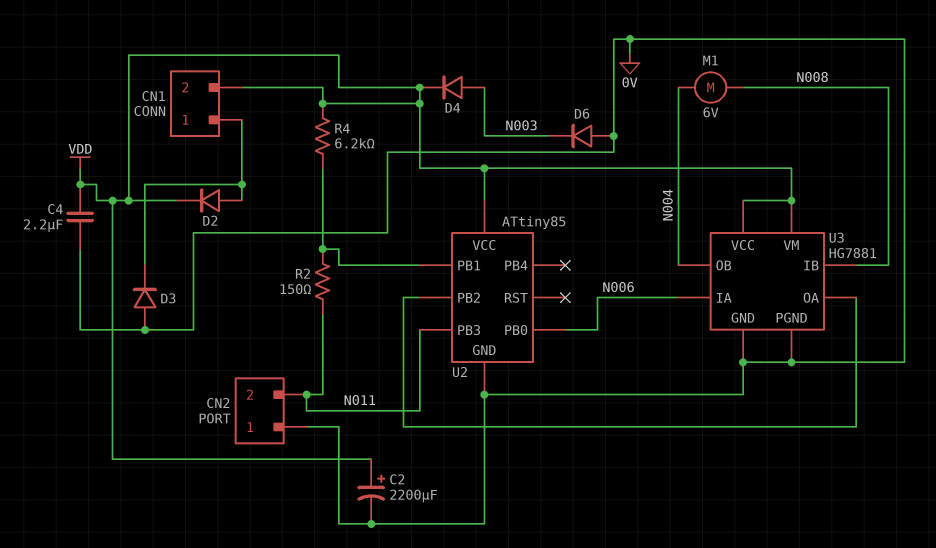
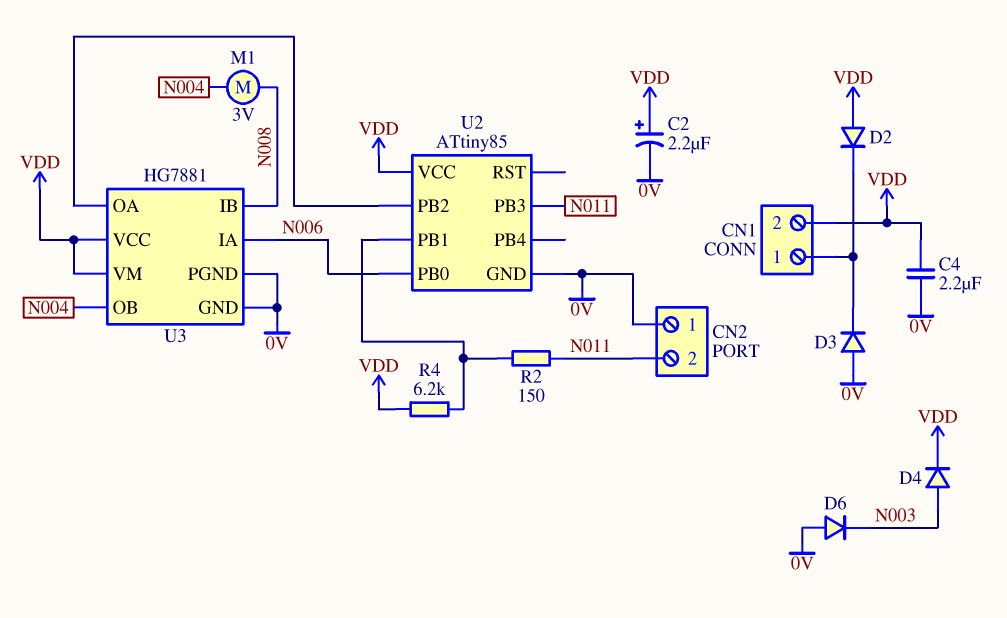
C2: 2200uF (plus VDD, minus 0V) -> 2.2uF (plus VDD, minus 0V)
D2: diode (A CN1/1, K VDD) -> diode (A VDD, K CN1/1)
M1: motor 6V (N004, N008) -> motor 3V (N004, N008)

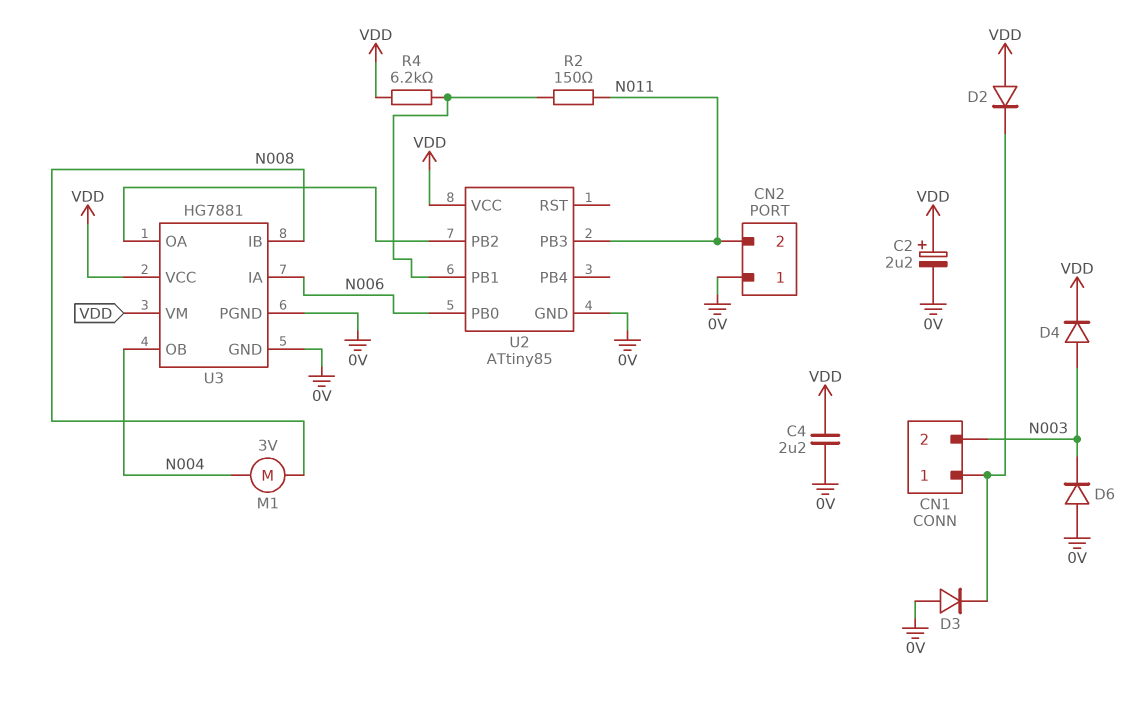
CN1 pin 2: VDD -> N003

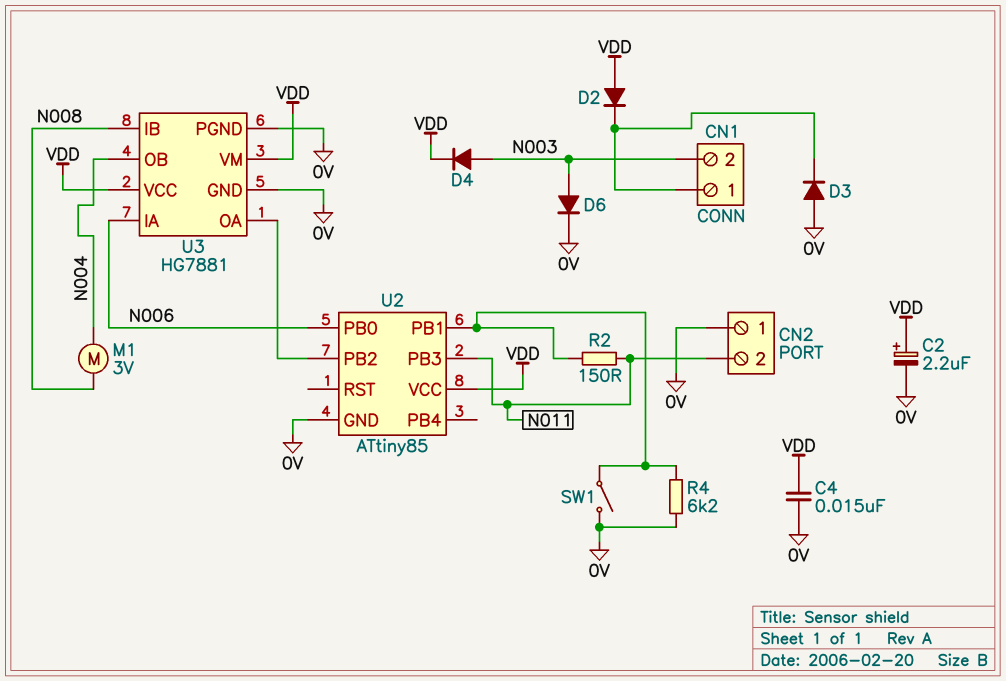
C4: 2.2uF (0V, VDD) -> 15nF (0V, VDD)
D6: diode (A 0V, K N003) -> diode (A N003, K 0V)
R4: 6.2k (U2/PB1, VDD) -> 6.2k (0V, U2/PB1)
SW1: none -> switch (0V, U2/PB1)

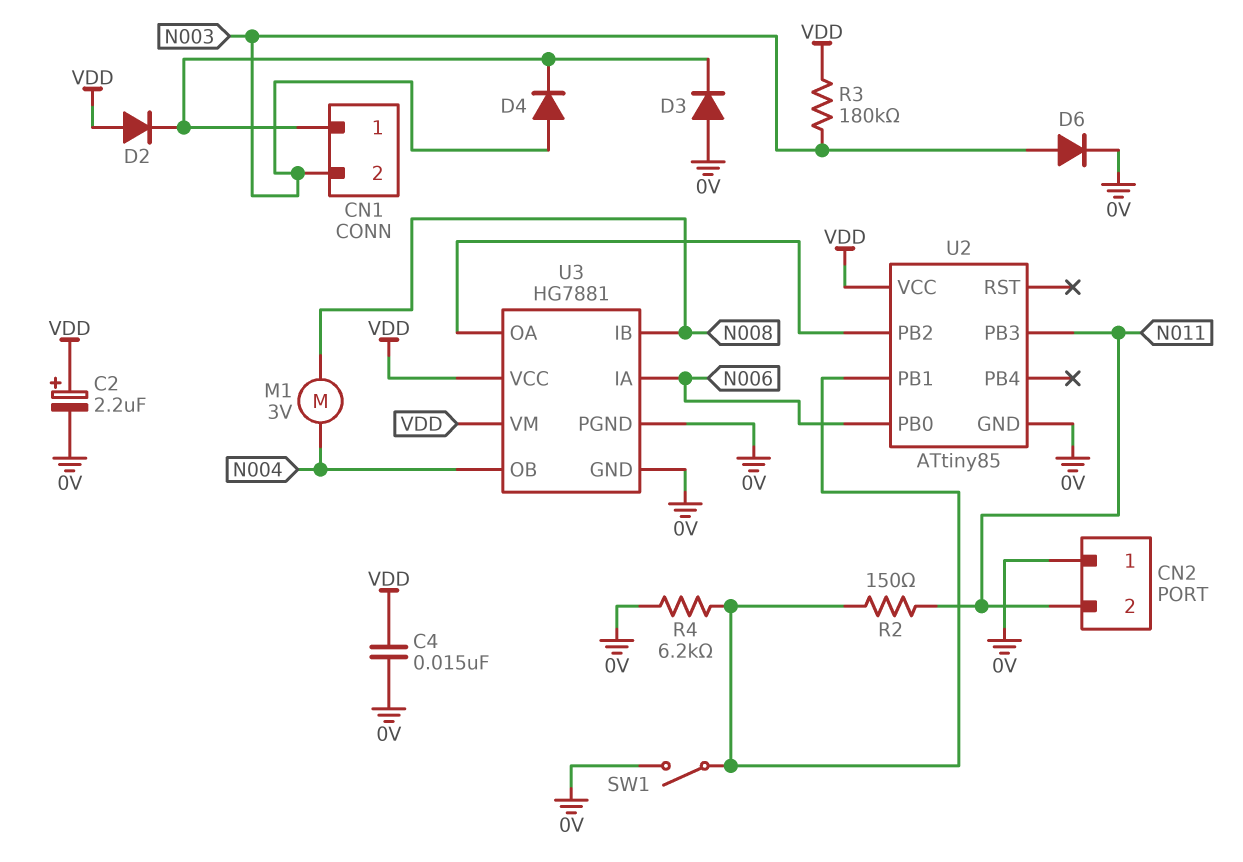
D4: diode (A N003, K VDD) -> diode (A N003, K CN1/1)
R3: none -> 180k (N003, VDD)

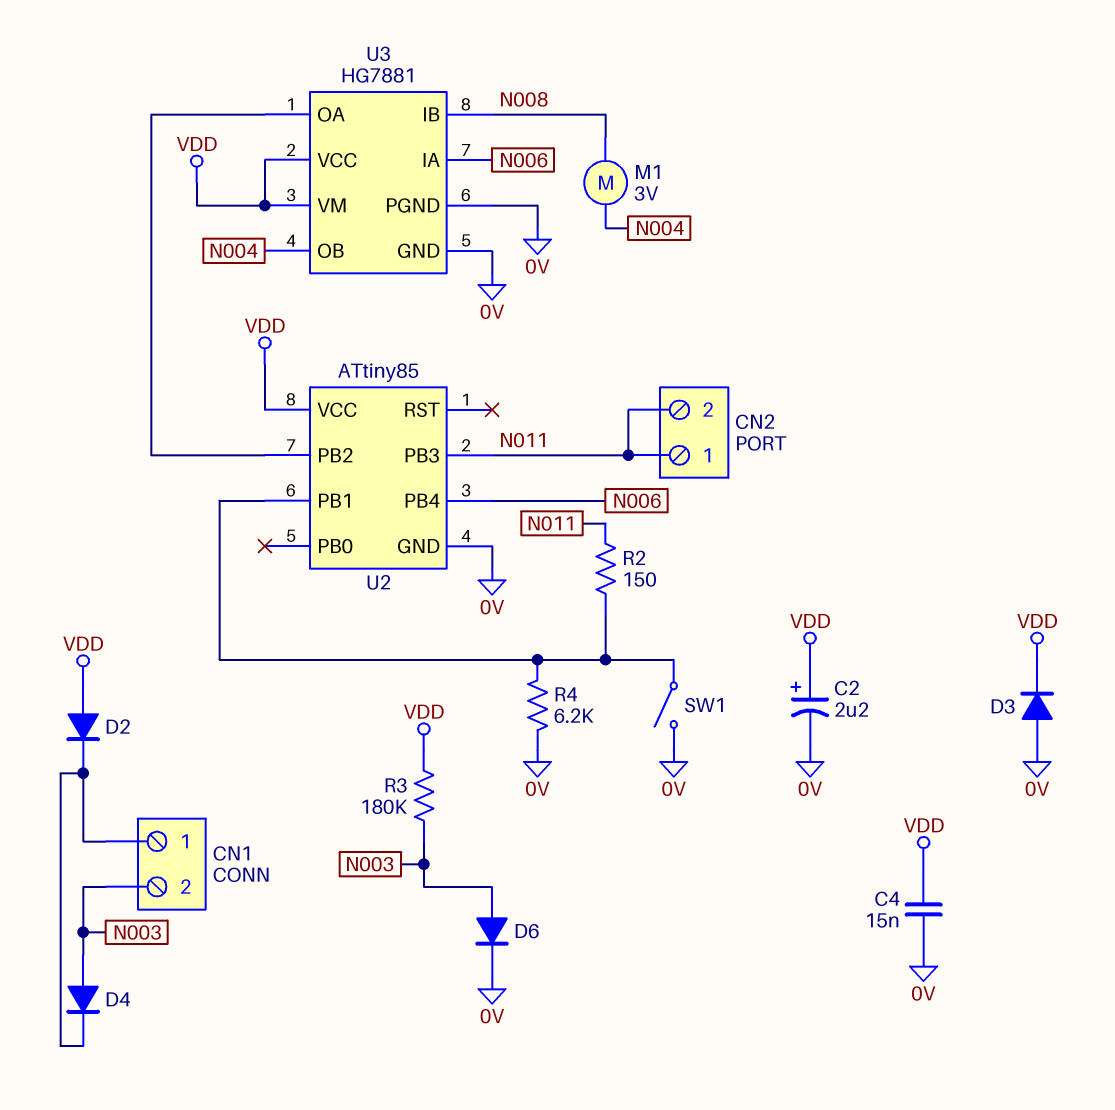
CN2 pin 1: 0V -> N011
D3: diode (A 0V, K CN1/1) -> diode (A 0V, K VDD)
U2 pin PB0: N006 -> none
U2 pin PB4: none -> N006

